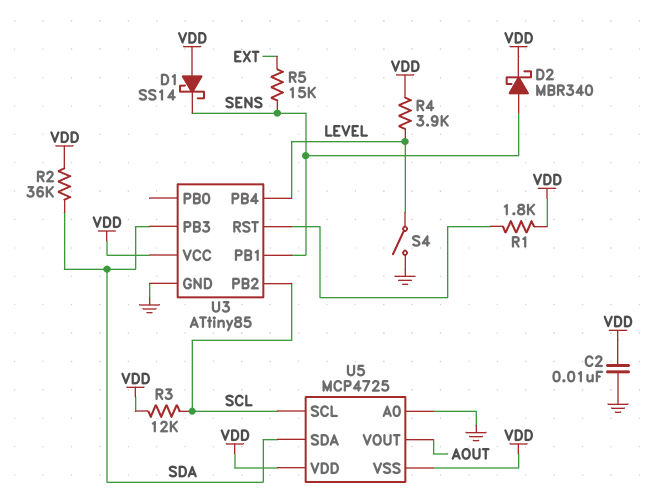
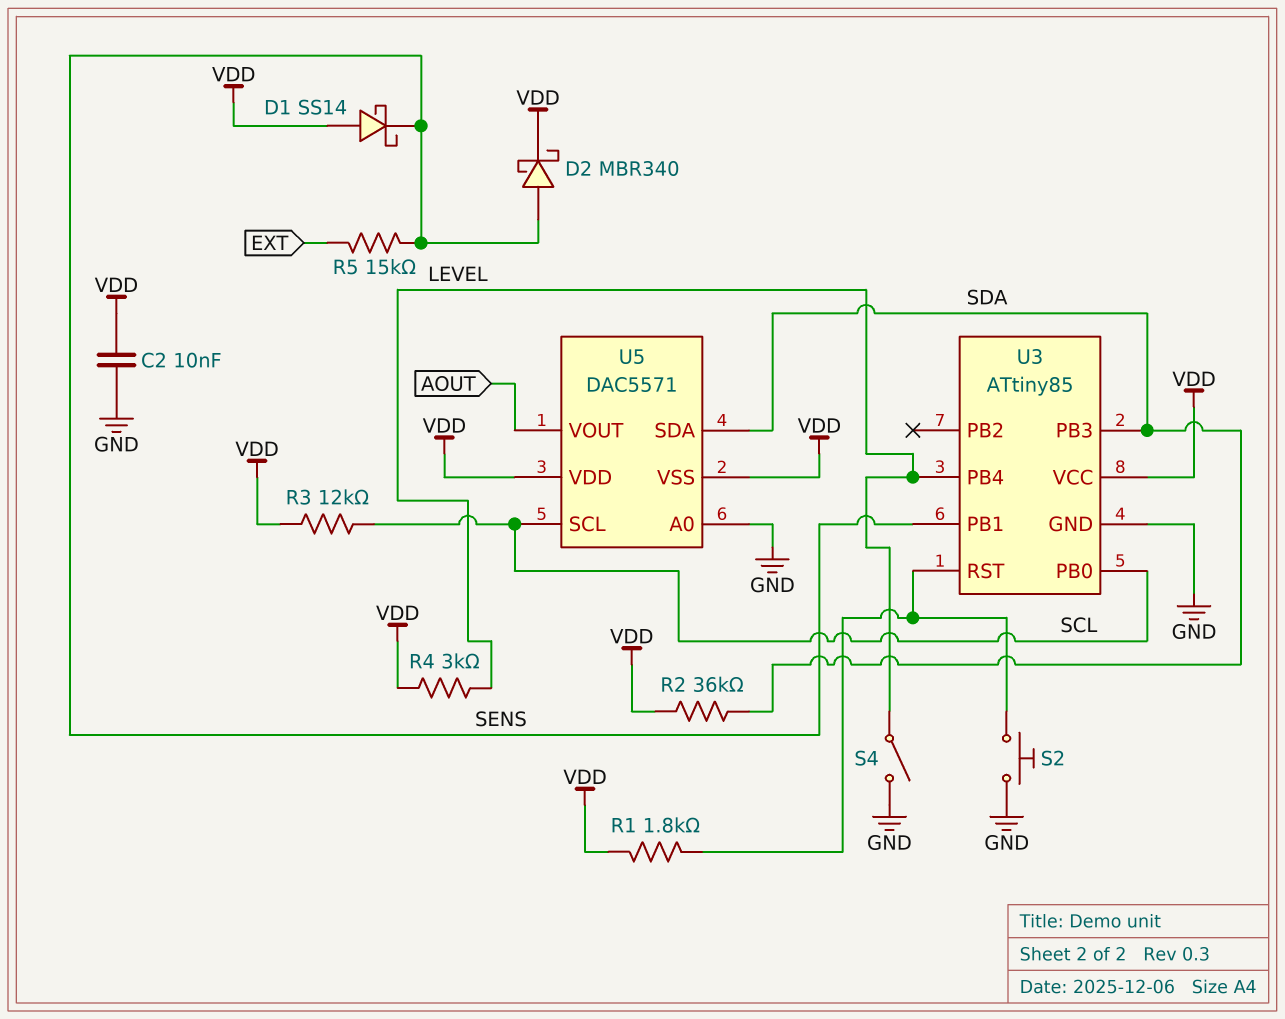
R4: 3.9k (LEVEL, VDD) -> 3k (LEVEL, VDD)
S2: none -> button (GND, U3/RST)
U3 pin PB0: none -> SCL
U3 pin PB2: SCL -> none
U5: MCP4725 -> DAC5571

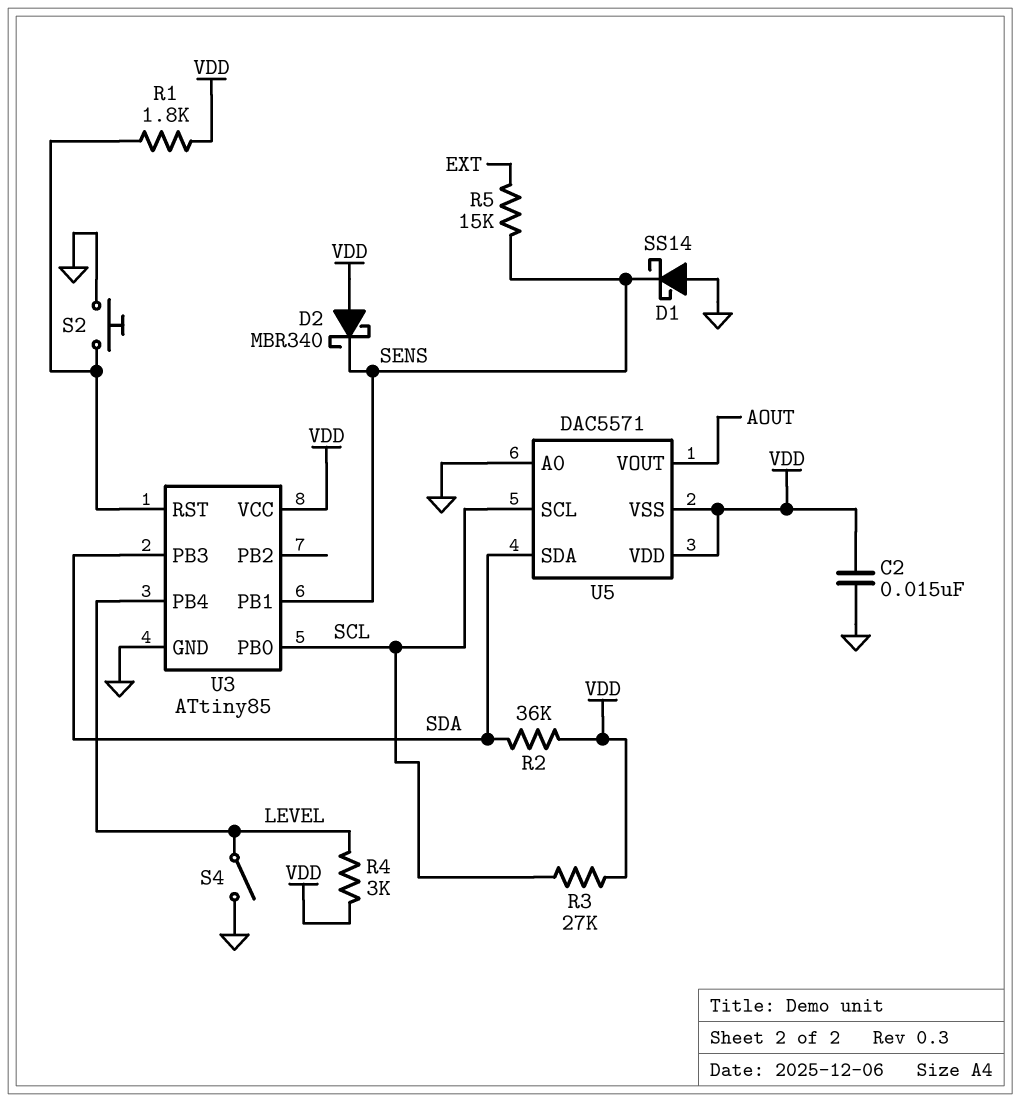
C2: 10nF (GND, VDD) -> 15nF (GND, VDD)
D1: schottky SS14 (A VDD, K SENS) -> schottky SS14 (A GND, K SENS)
D2: schottky MBR340 (A SENS, K VDD) -> schottky MBR340 (A VDD, K SENS)
R3: 12k (SCL, VDD) -> 27k (SCL, VDD)

